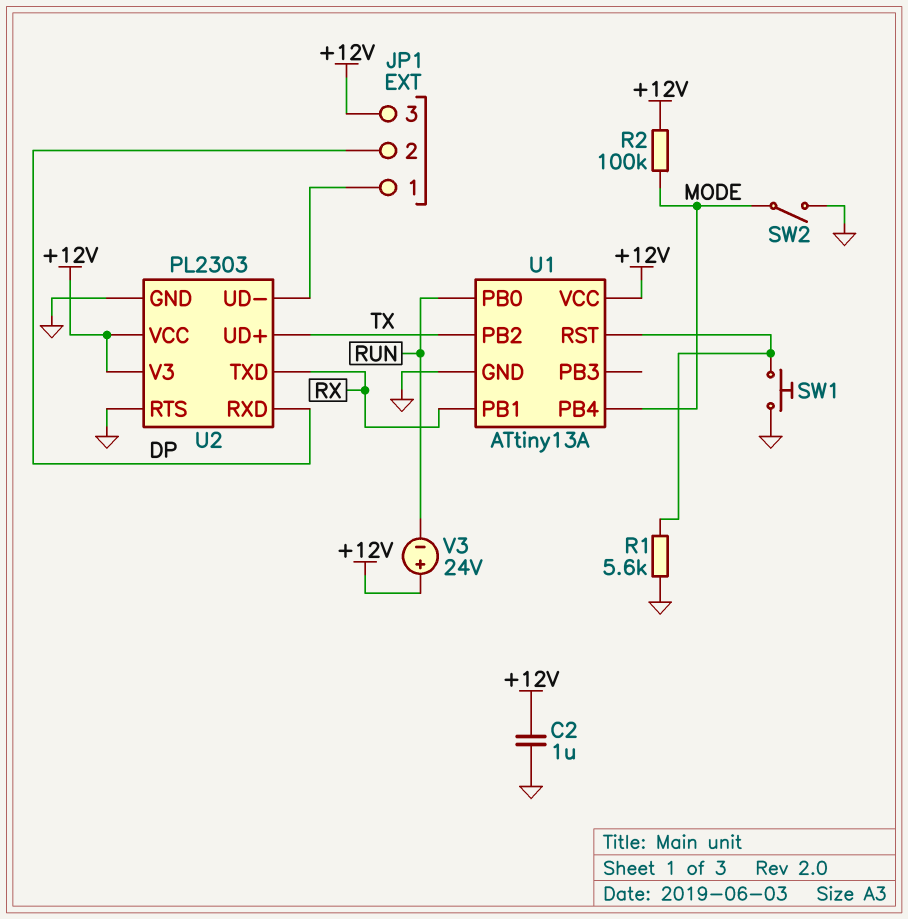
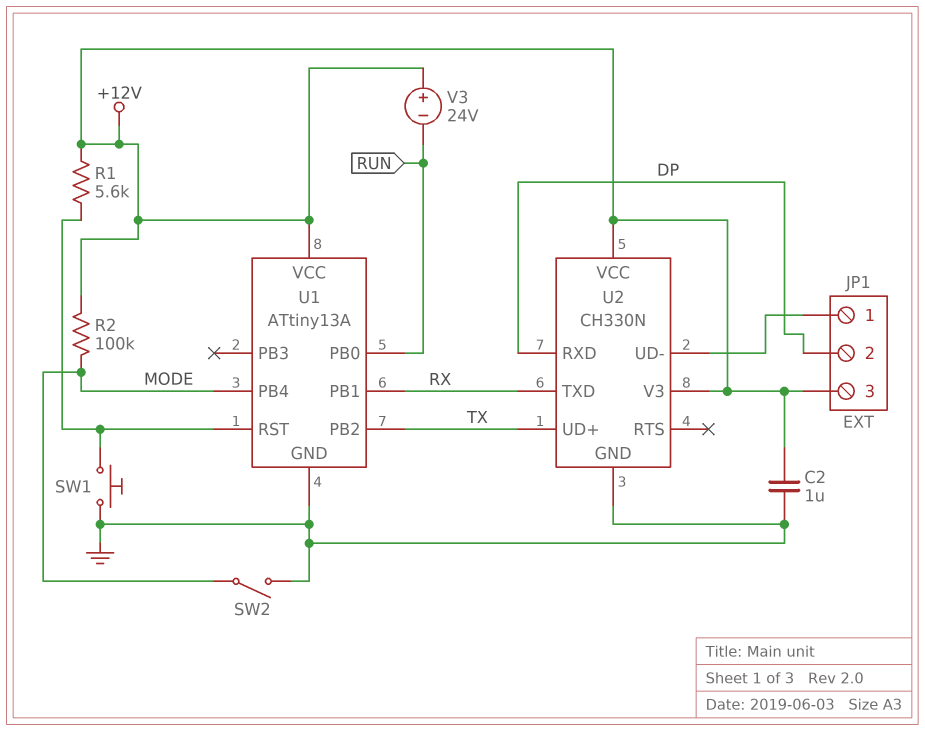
R1: 5.6k (GND, U1/RST) -> 5.6k (+12V, U1/RST)
U2: PL2303 -> CH330N
U2 pin RTS: GND -> none

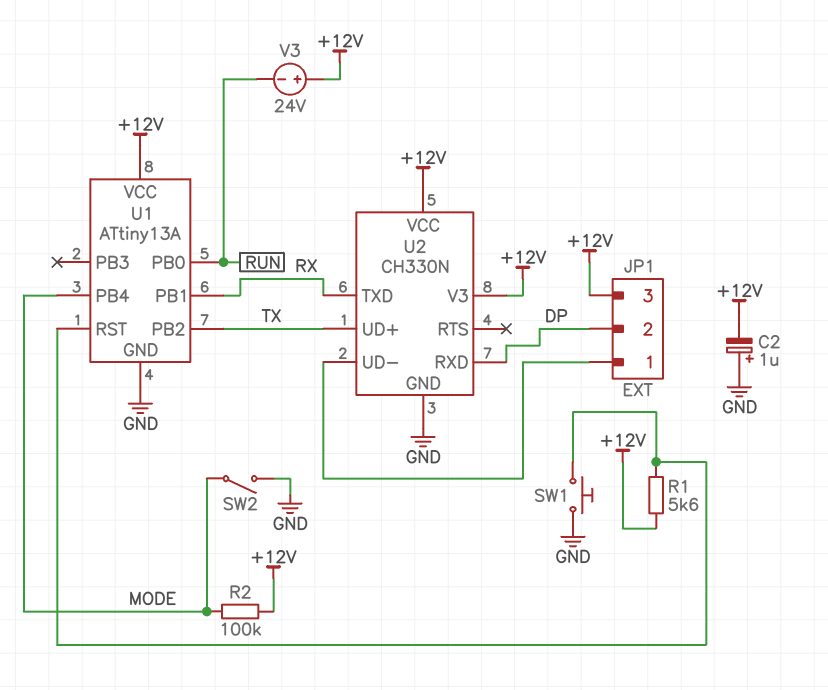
C2: 1uF (+12V, GND) -> 1uF (plus GND, minus +12V)

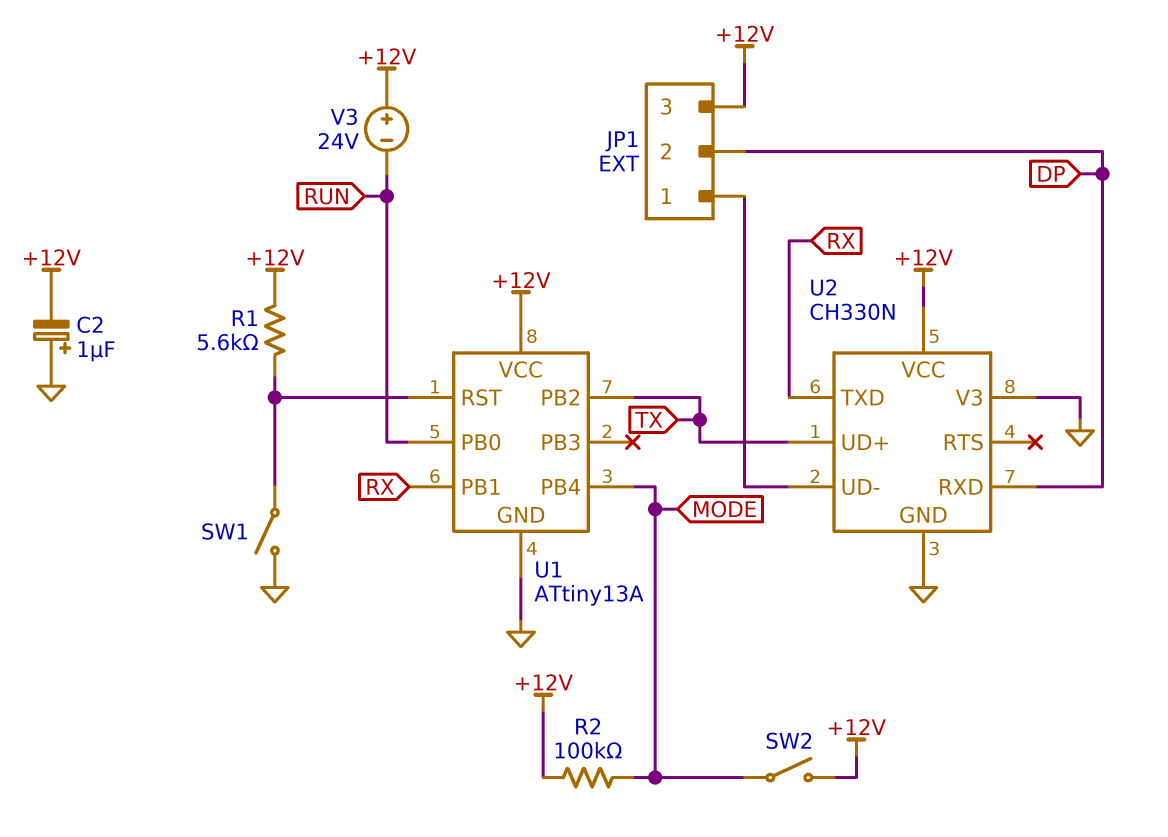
SW1: button (GND, U1/RST) -> switch (GND, U1/RST)
SW2: switch (GND, MODE) -> switch (+12V, MODE)
U2 pin V3: +12V -> GND

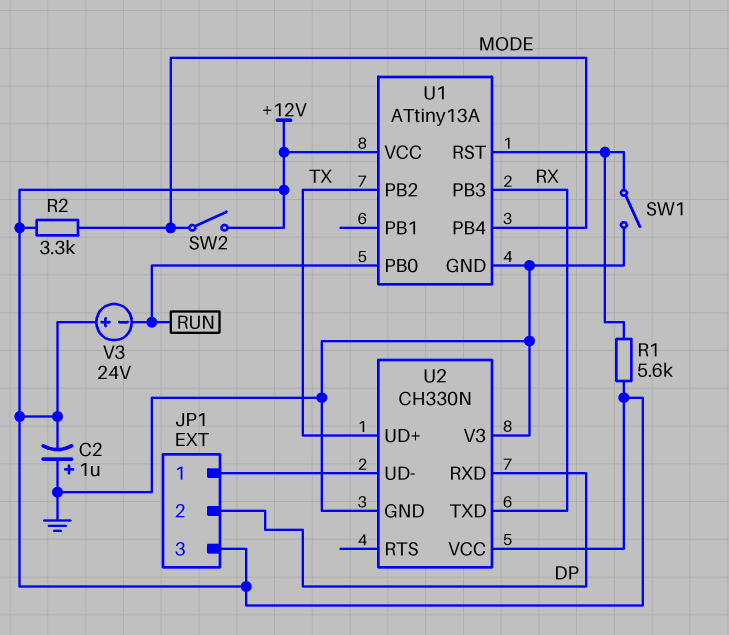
R2: 100k (+12V, MODE) -> 3.3k (+12V, MODE)
U1 pin PB1: RX -> none
U1 pin PB3: none -> RX

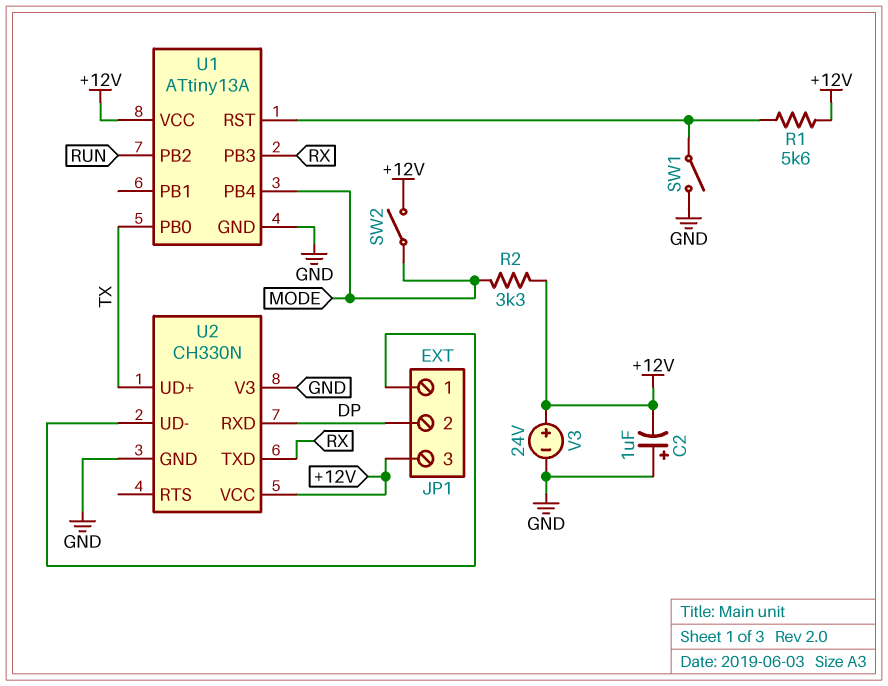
U1 pin PB0: RUN -> TX
U1 pin PB2: TX -> RUN
V3: 24V (plus +12V, minus RUN) -> 24V (plus +12V, minus GND)

